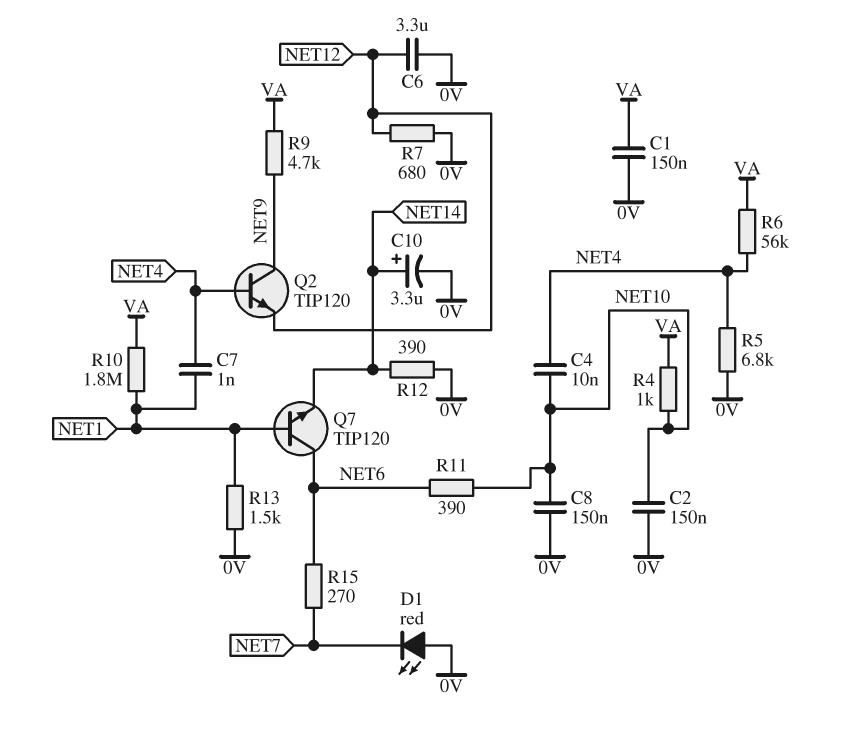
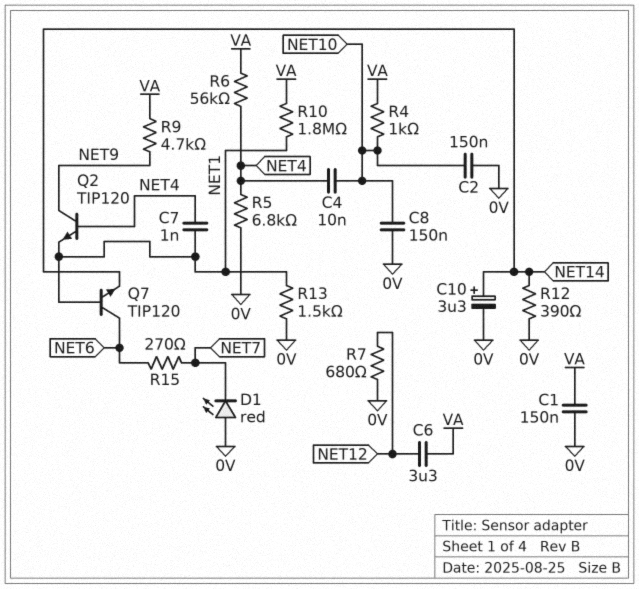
C6: 3.3uF (0V, NET12) -> 3.3uF (NET12, VA)
Q2: NPN TIP120 (B NET4, C NET9, E NET12) -> NPN TIP120 (B NET4, C NET9, E NET1)
R11: 390 (NET6, NET10) -> none

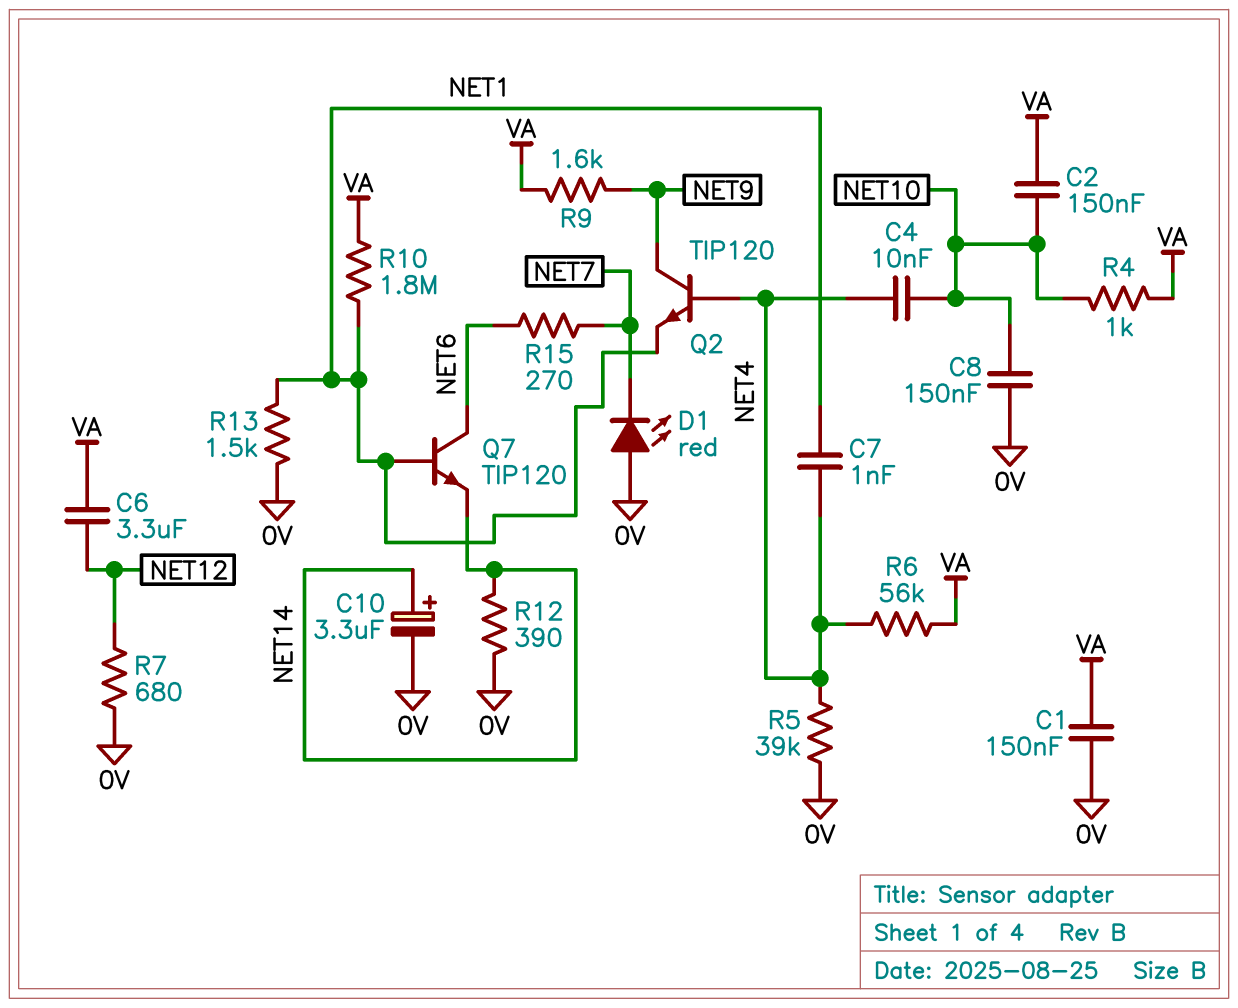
C2: 150nF (0V, NET10) -> 150nF (NET10, VA)
R5: 6.8k (0V, NET4) -> 39k (0V, NET4)
R9: 4.7k (NET9, VA) -> 1.6k (NET9, VA)

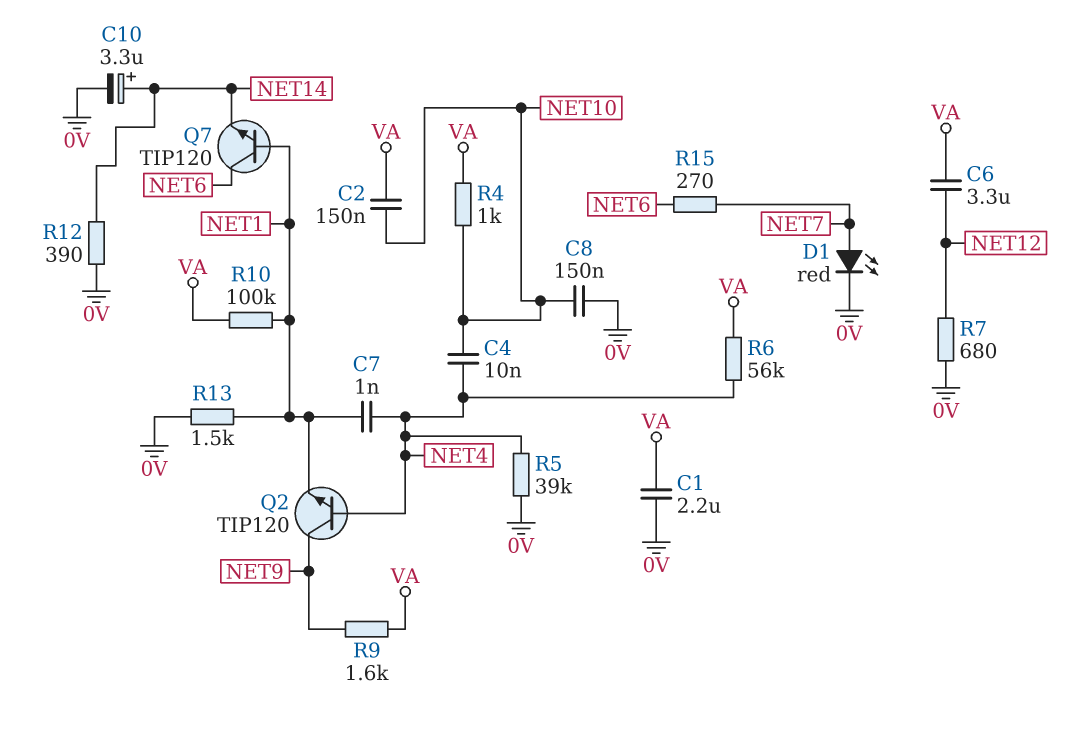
C1: 150nF (0V, VA) -> 2.2uF (0V, VA)
D1: LED red (A 0V, K NET7) -> LED red (A NET7, K 0V)
R10: 1.8M (NET1, VA) -> 100k (NET1, VA)

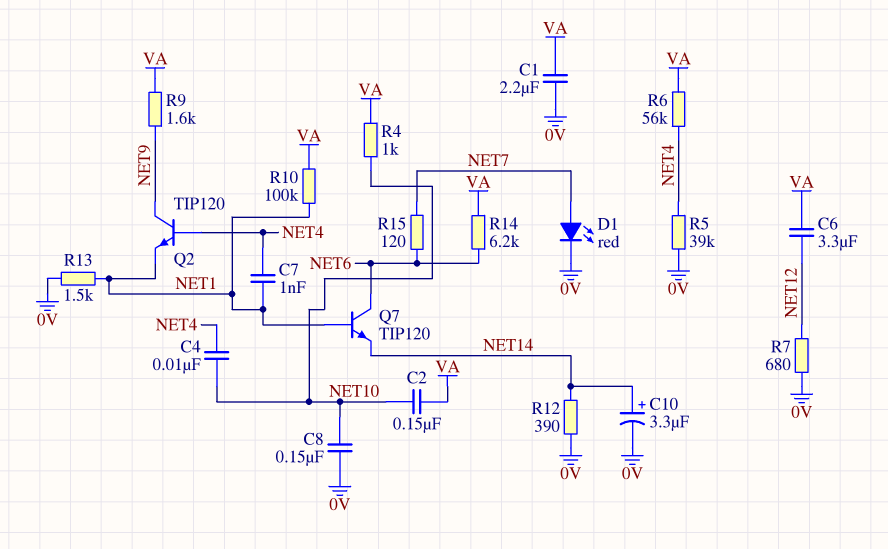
R14: none -> 6.2k (NET6, VA)
R15: 270 (NET6, NET7) -> 120 (NET6, NET7)

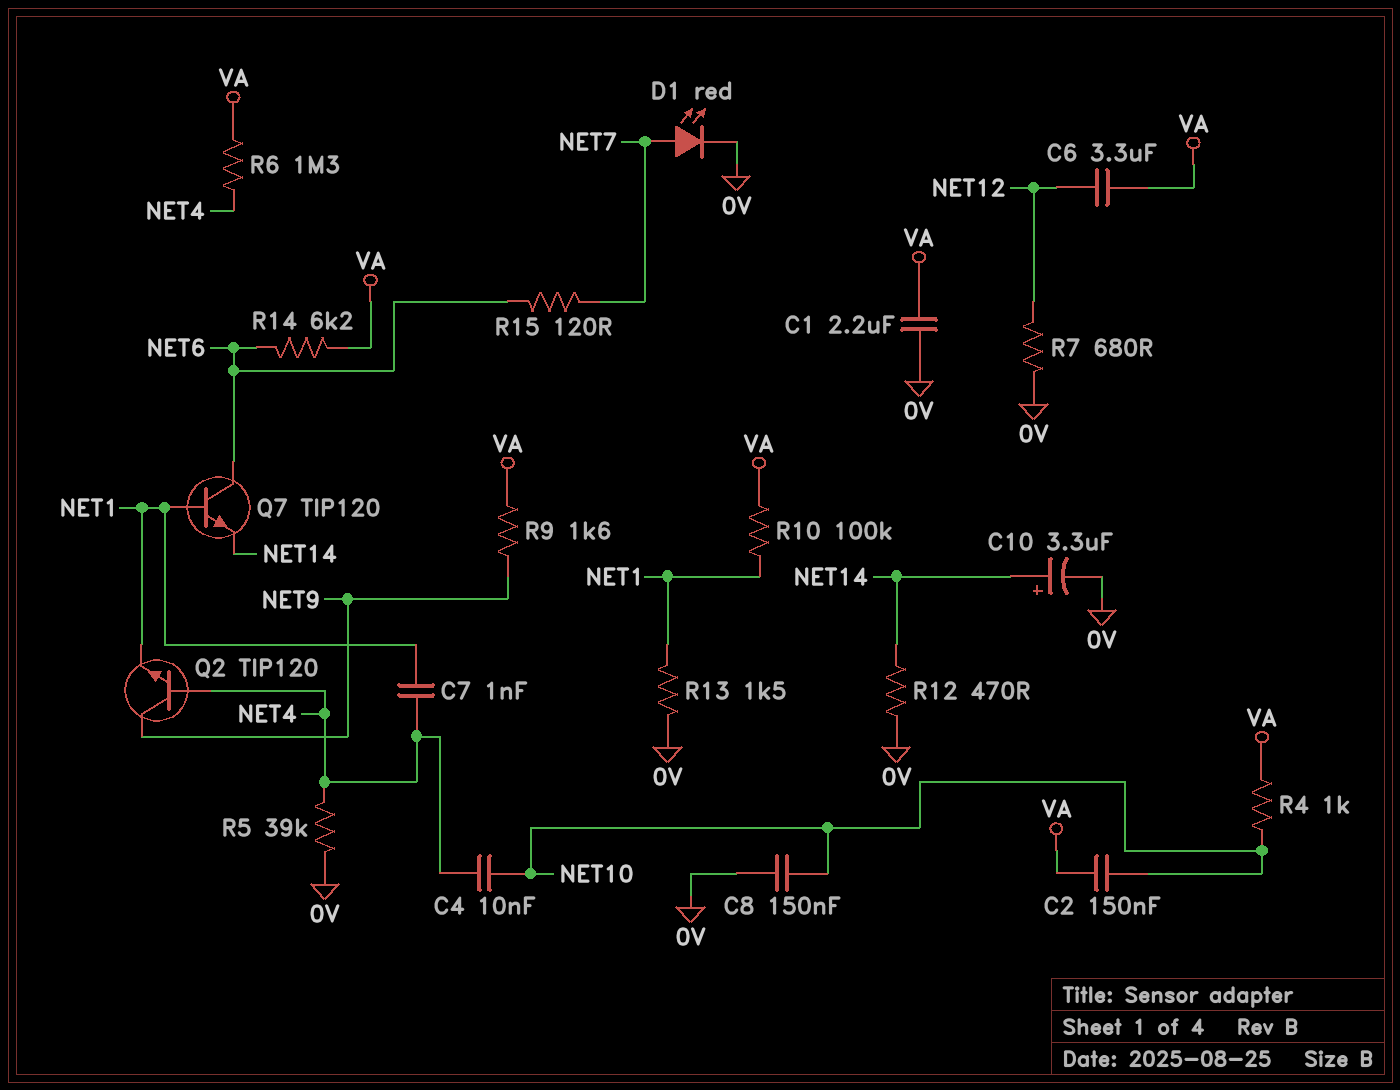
R6: 56k (NET4, VA) -> 1.3M (NET4, VA)
R12: 390 (0V, NET14) -> 470 (0V, NET14)

